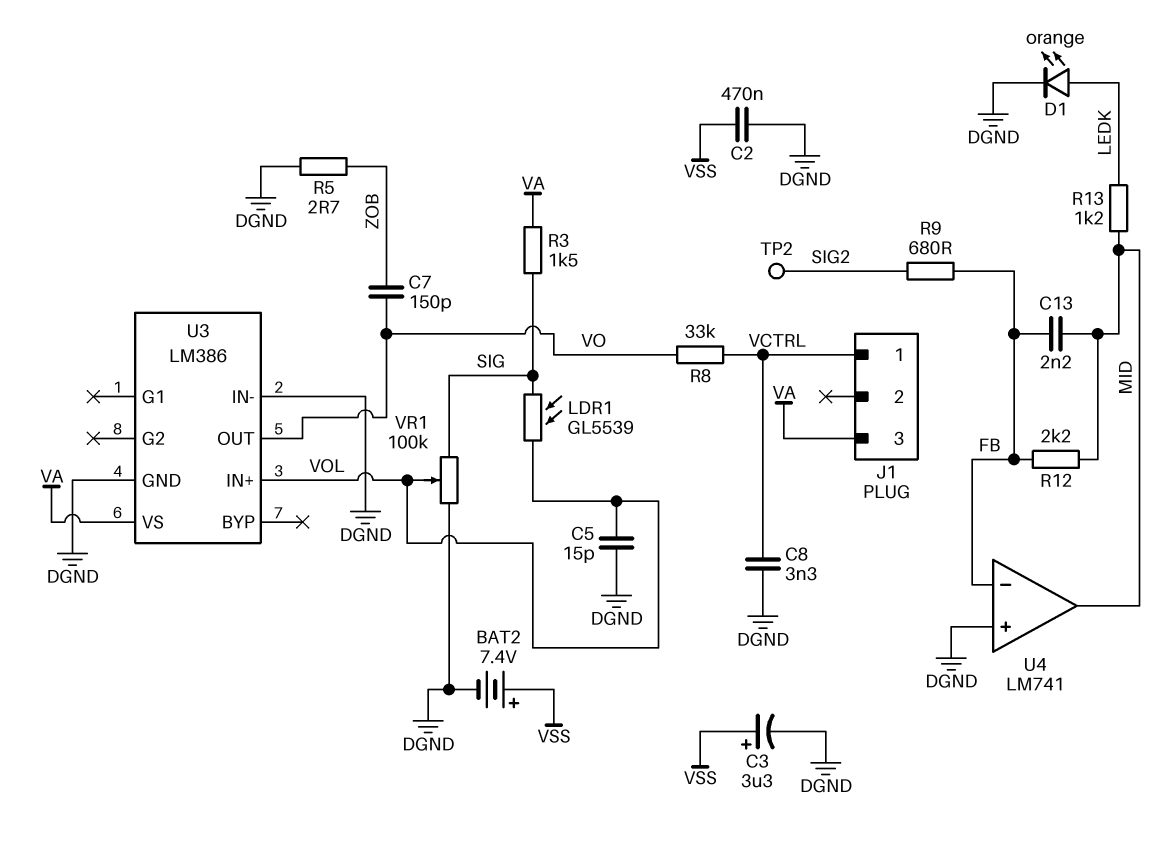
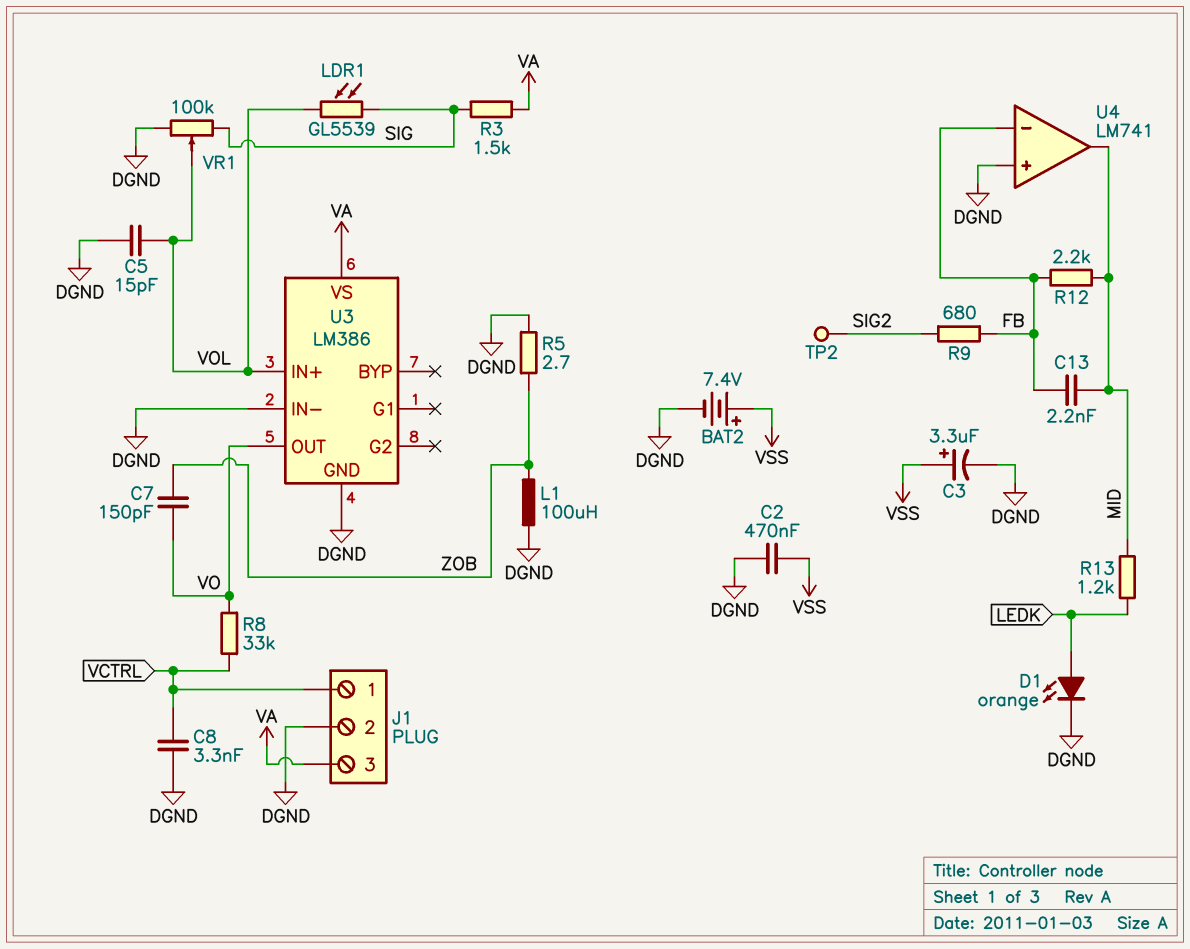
J1 pin 2: none -> DGND
L1: none -> 100uH (DGND, ZOB)

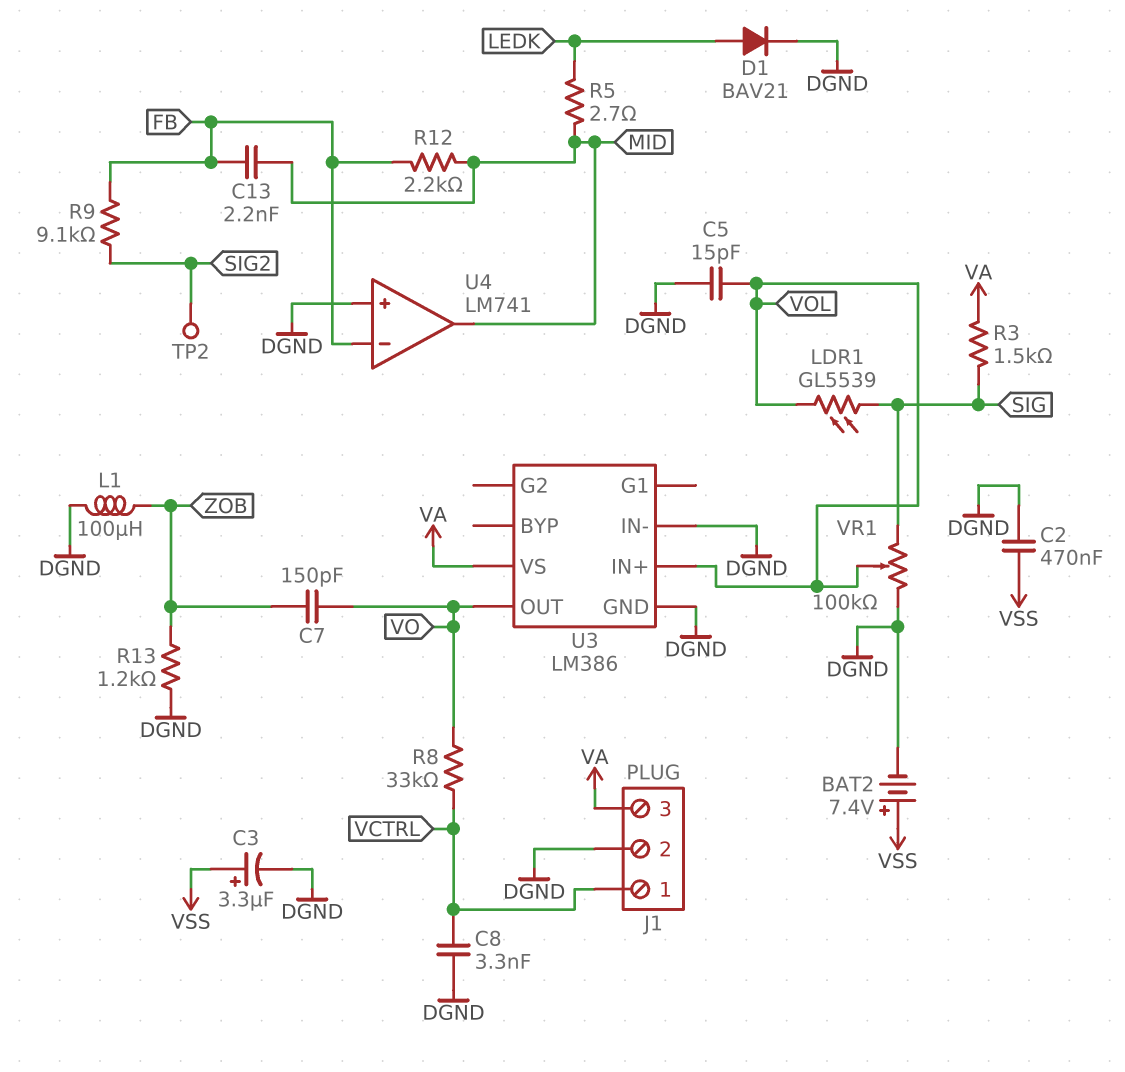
D1: LED orange (A LEDK, K DGND) -> diode BAV21 (A LEDK, K DGND)
R5: 2.7 (DGND, ZOB) -> 2.7 (LEDK, MID)
R9: 680 (FB, SIG2) -> 9.1k (FB, SIG2)
R13: 1.2k (LEDK, MID) -> 1.2k (DGND, ZOB)

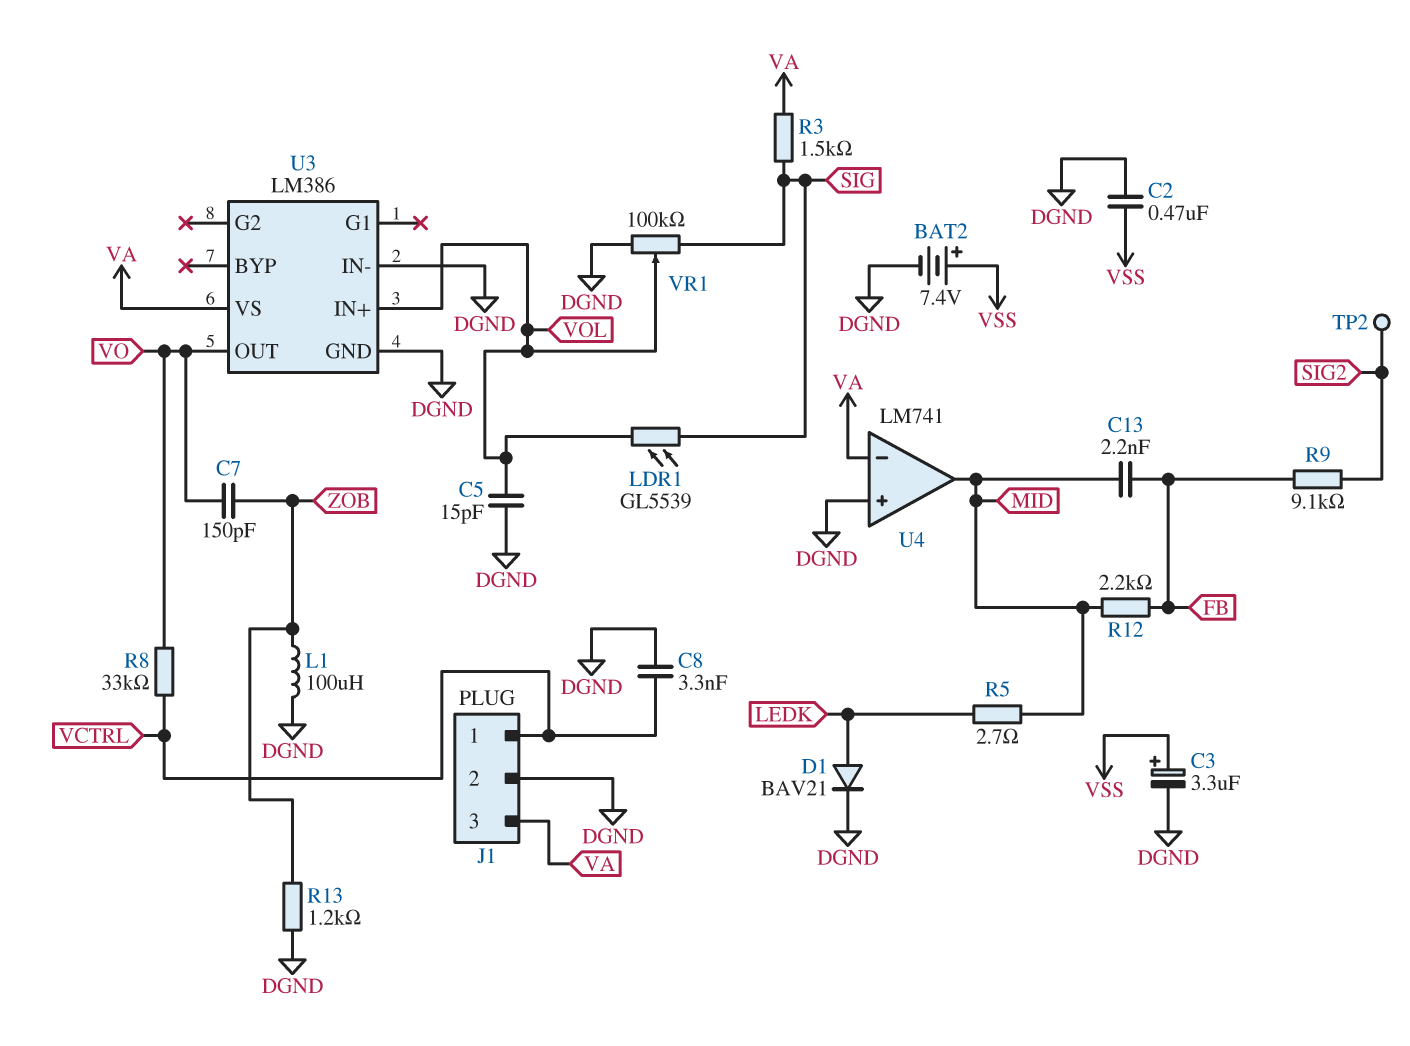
U4 pin in-: FB -> VA

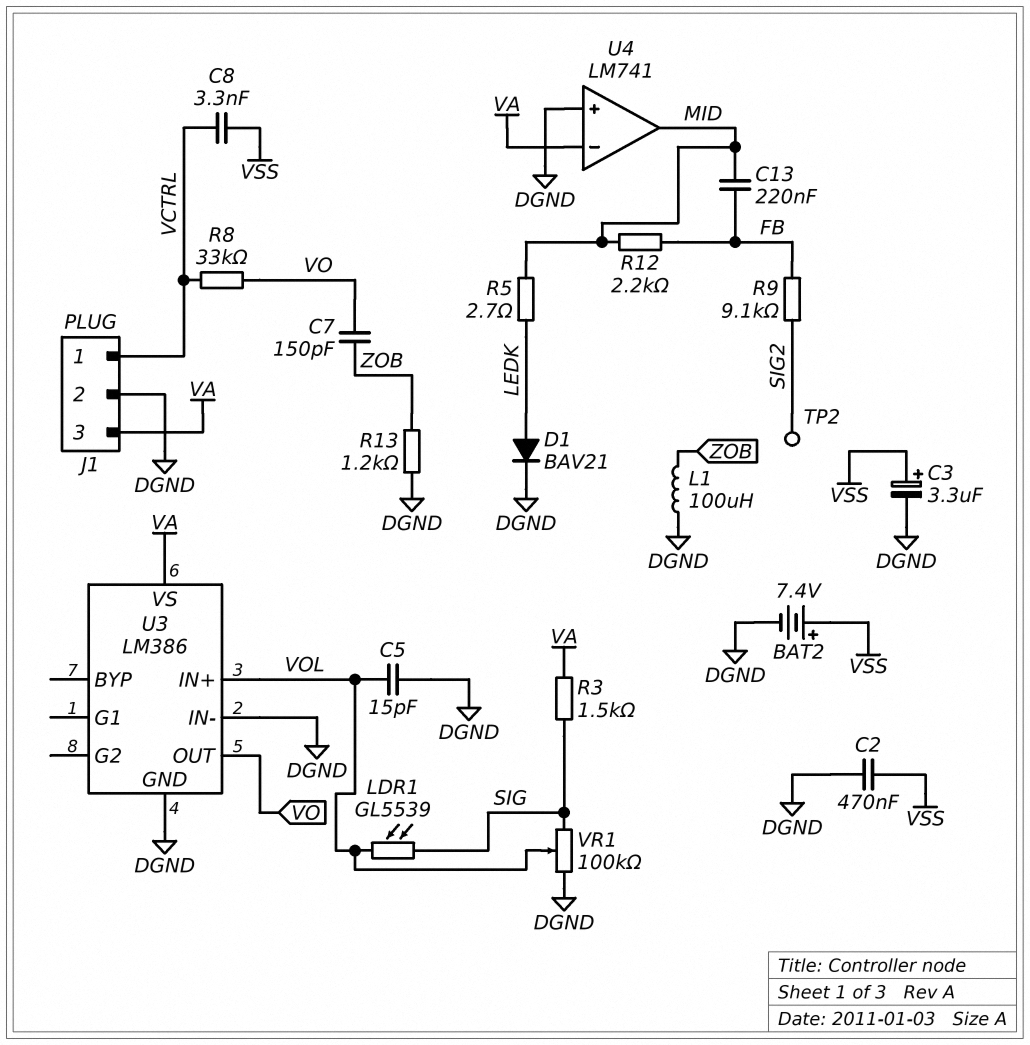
C8: 3.3nF (DGND, VCTRL) -> 3.3nF (VCTRL, VSS)
C13: 2.2nF (FB, MID) -> 220nF (FB, MID)

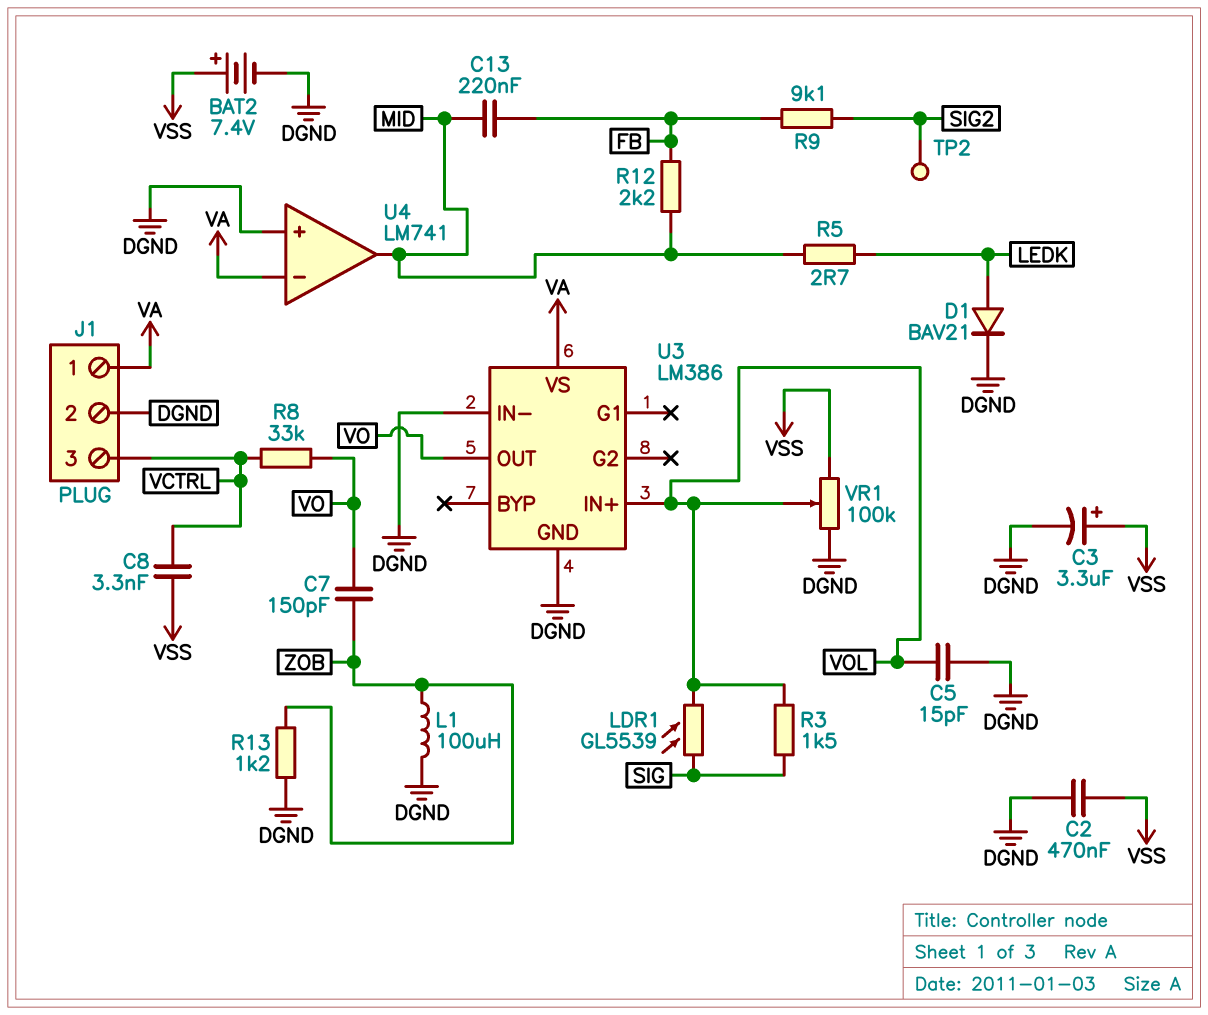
J1 pin 1: VCTRL -> VA
J1 pin 3: VA -> VCTRL
R3: 1.5k (SIG, VA) -> 1.5k (SIG, VOL)
VR1: 100k (DGND, SIG, wiper VOL) -> 100k (DGND, VSS, wiper VOL)

